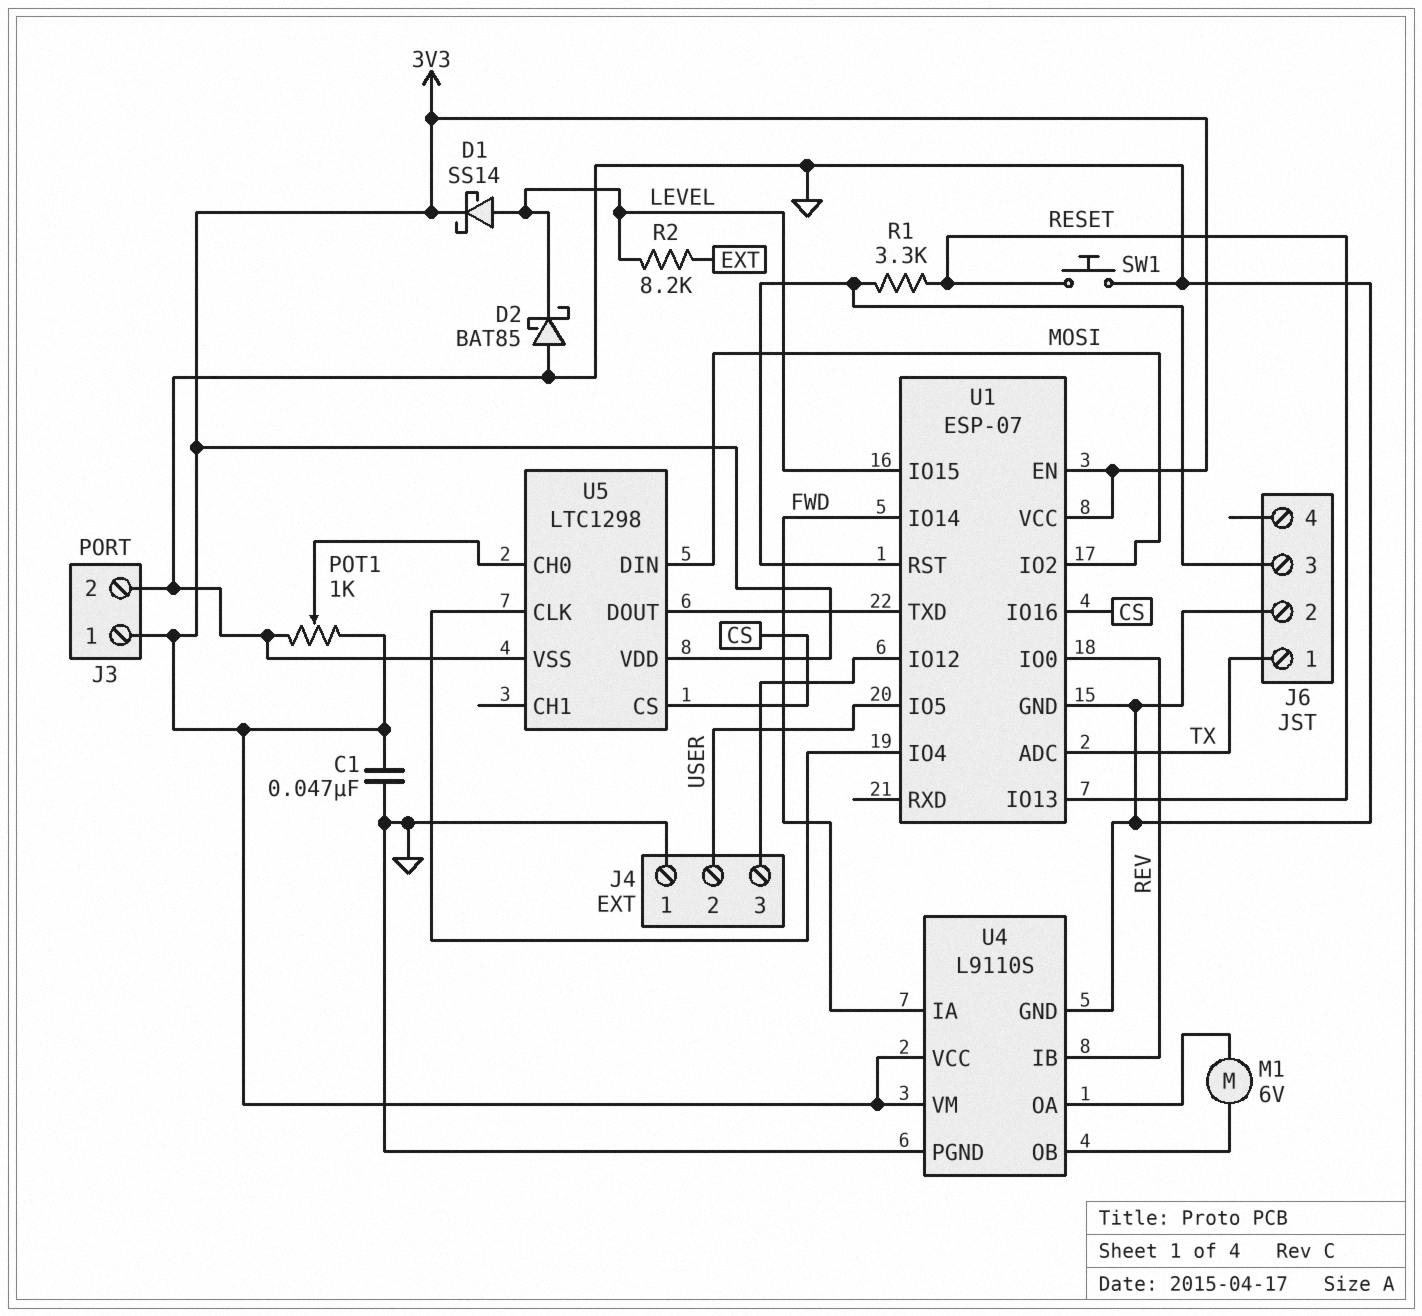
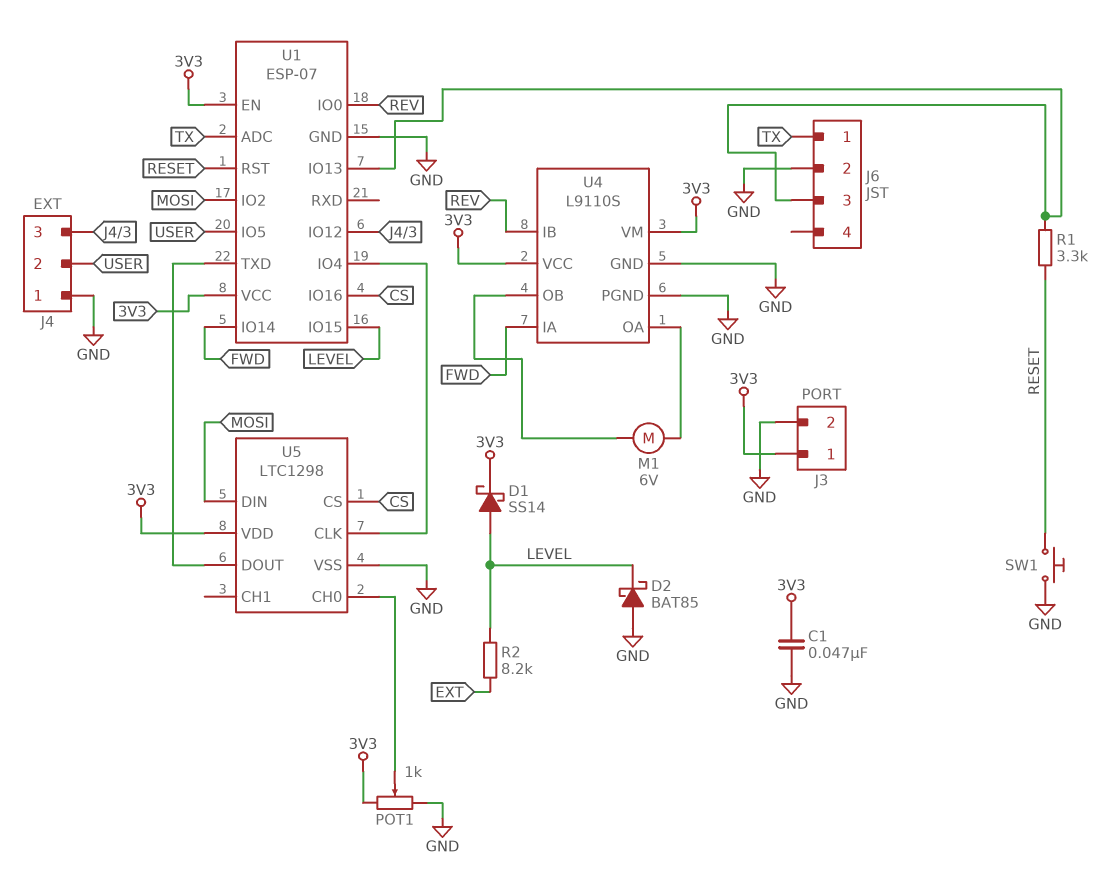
U1 pin IO13: RESET -> J6/3
U1 pin RST: J6/3 -> RESET

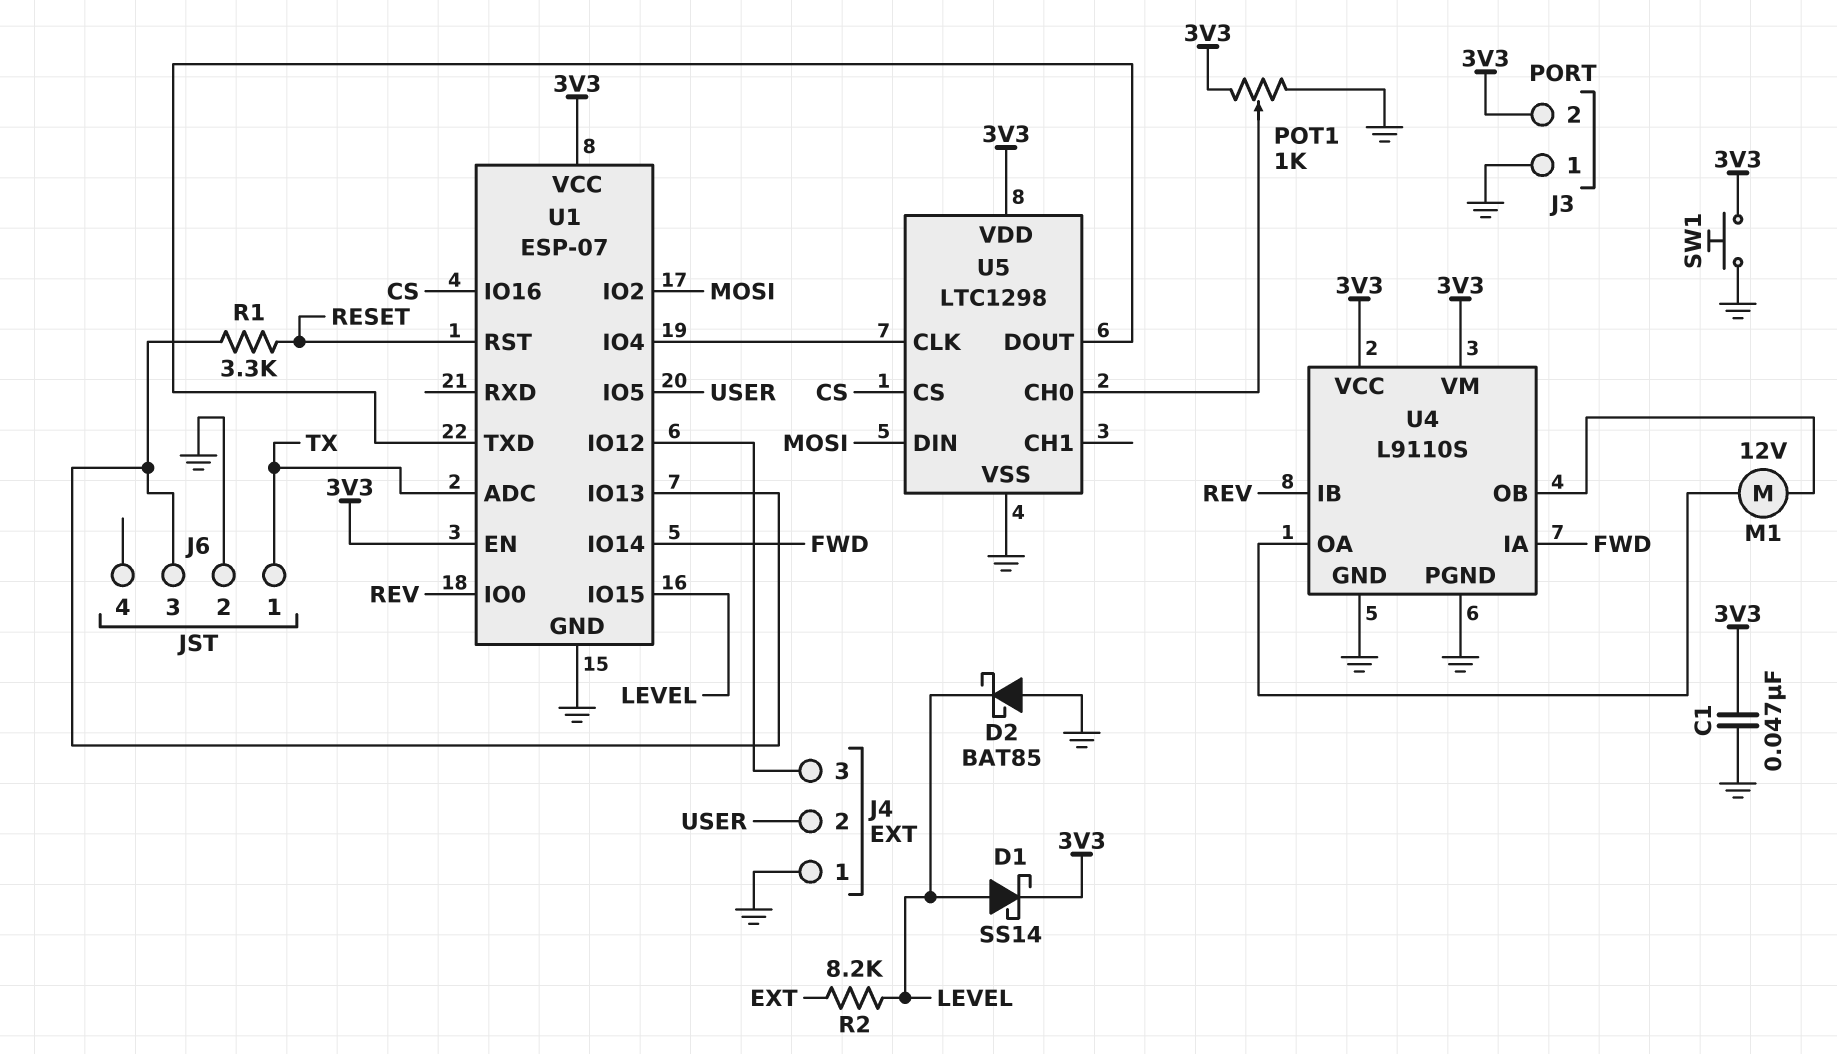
J3 pin 1: 3V3 -> GND
J3 pin 2: GND -> 3V3
M1: motor 6V (U4/OA, U4/OB) -> motor 12V (U4/OA, U4/OB)
SW1: button (GND, RESET) -> button (3V3, GND)

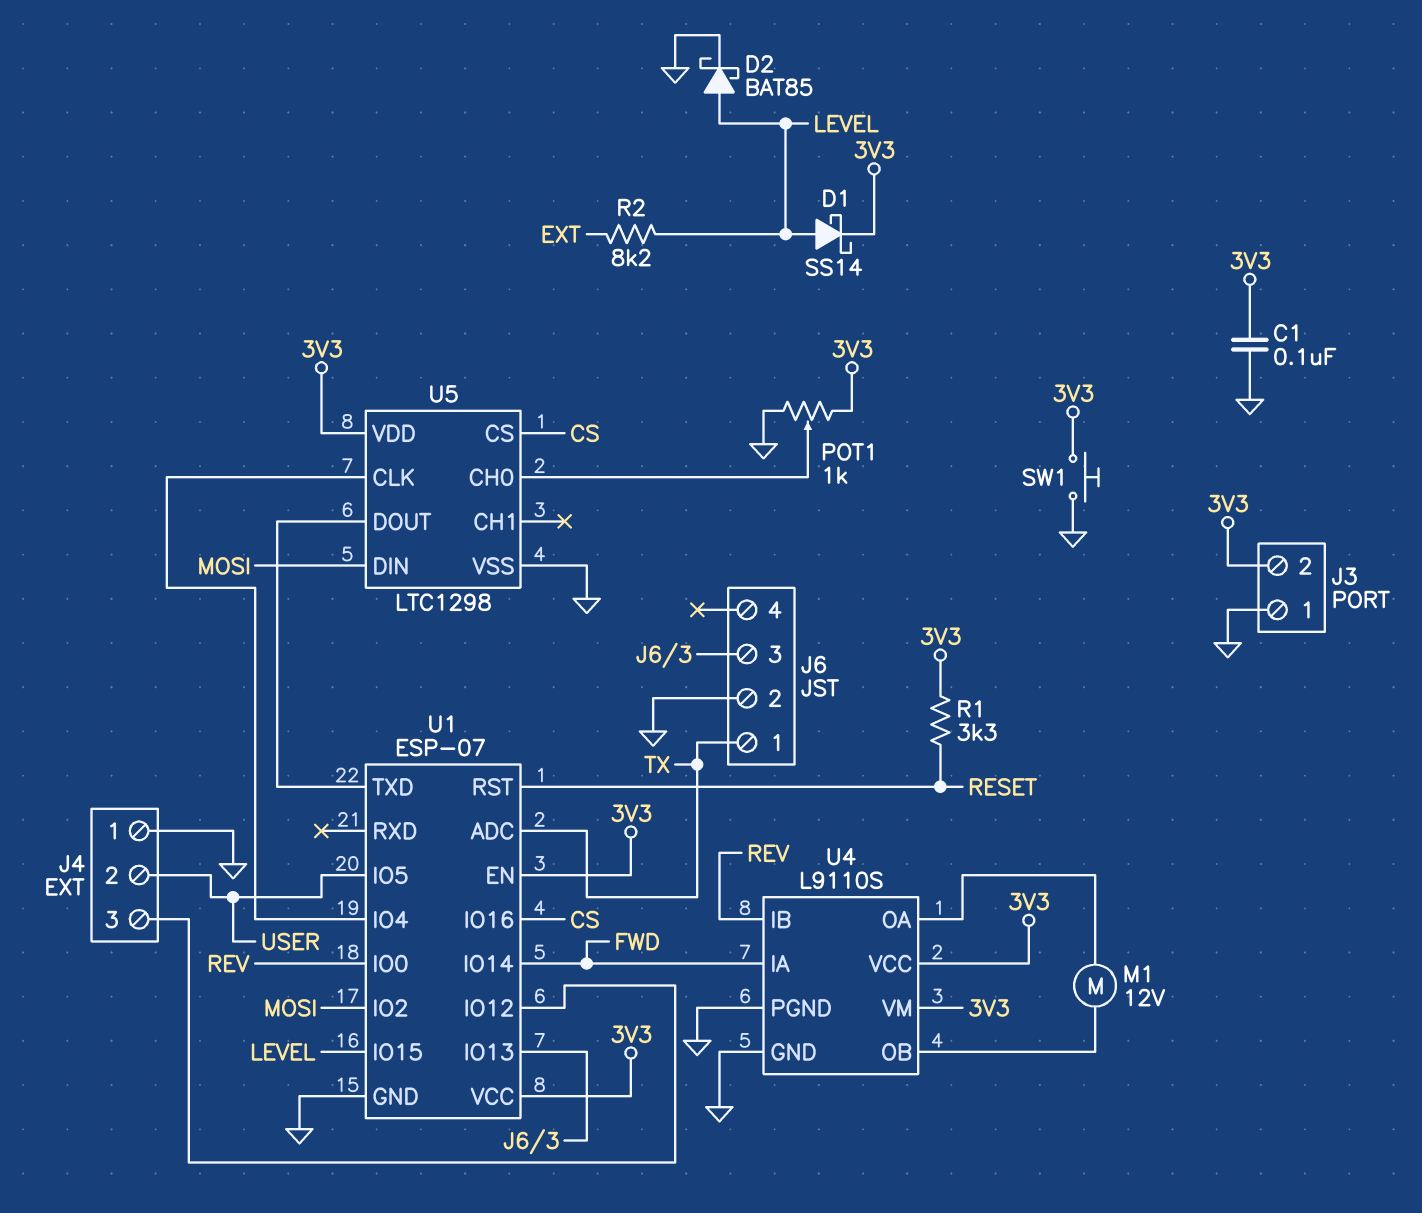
C1: 47nF (3V3, GND) -> 100nF (3V3, GND)
D2: schottky BAT85 (A GND, K LEVEL) -> schottky BAT85 (A LEVEL, K GND)
R1: 3.3k (J6/3, RESET) -> 3.3k (3V3, RESET)

